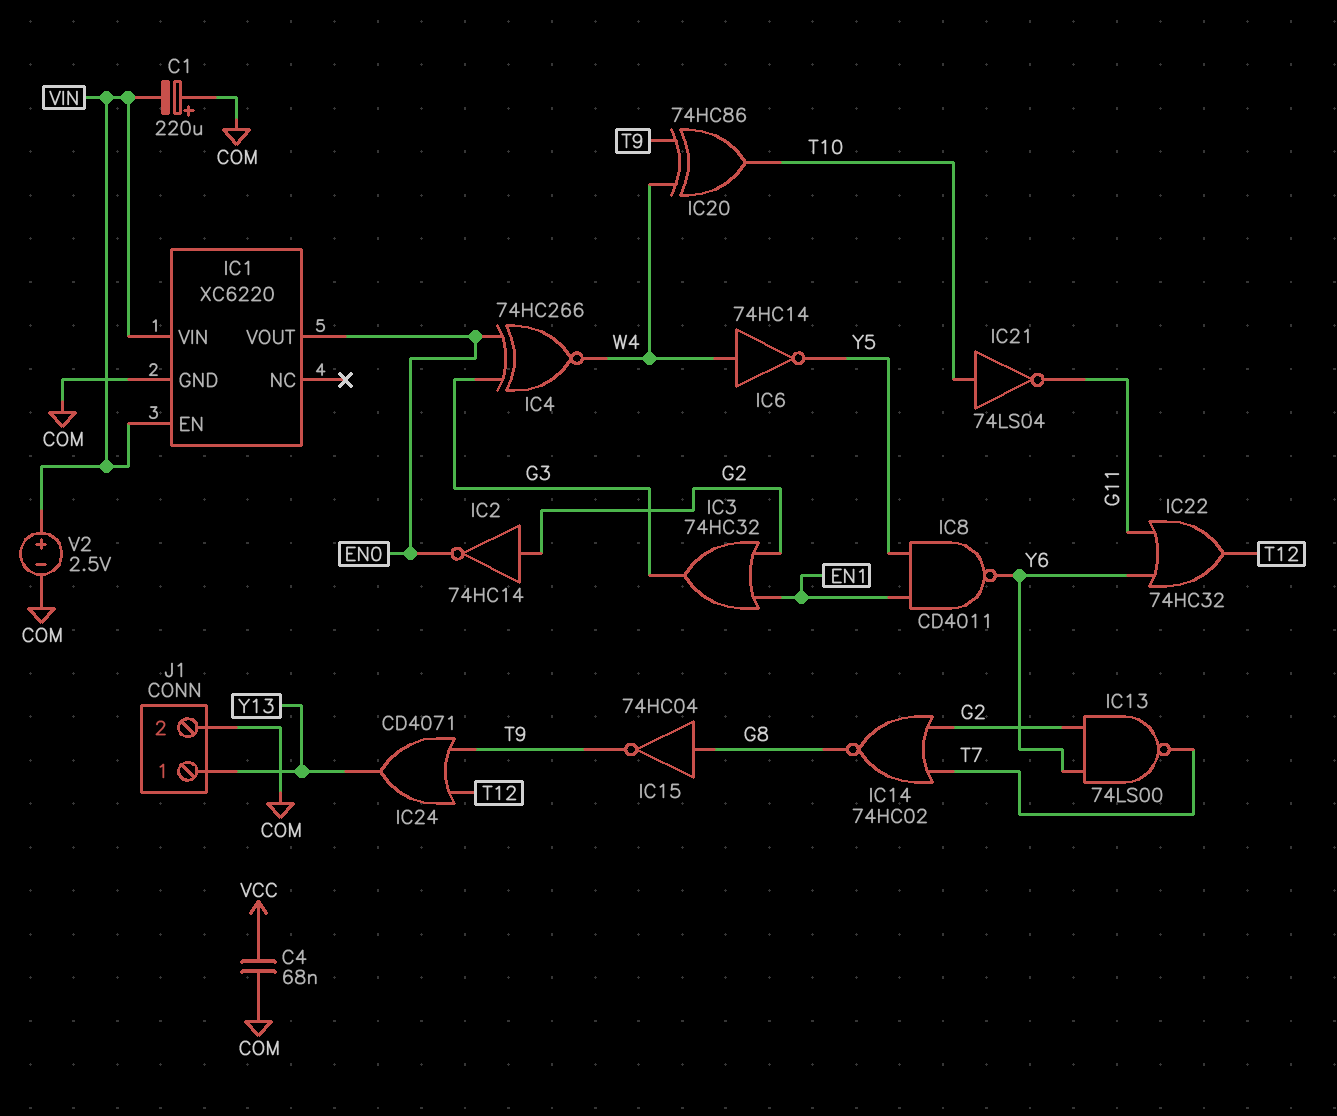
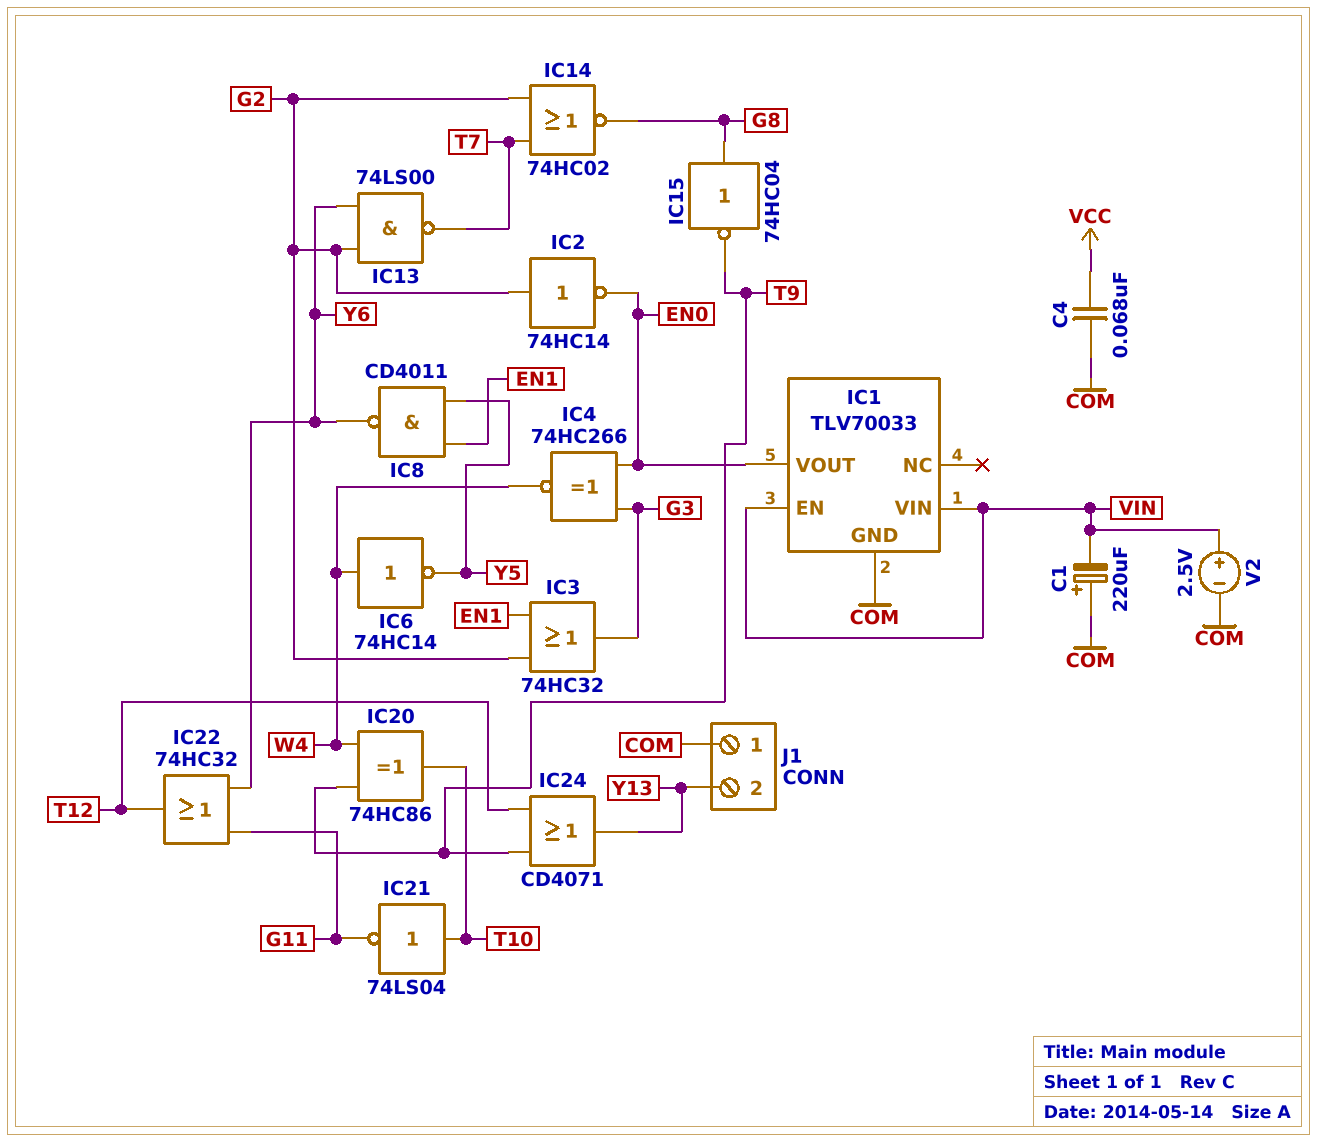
IC1: XC6220 -> TLV70033
J1 pin 1: Y13 -> COM
J1 pin 2: COM -> Y13

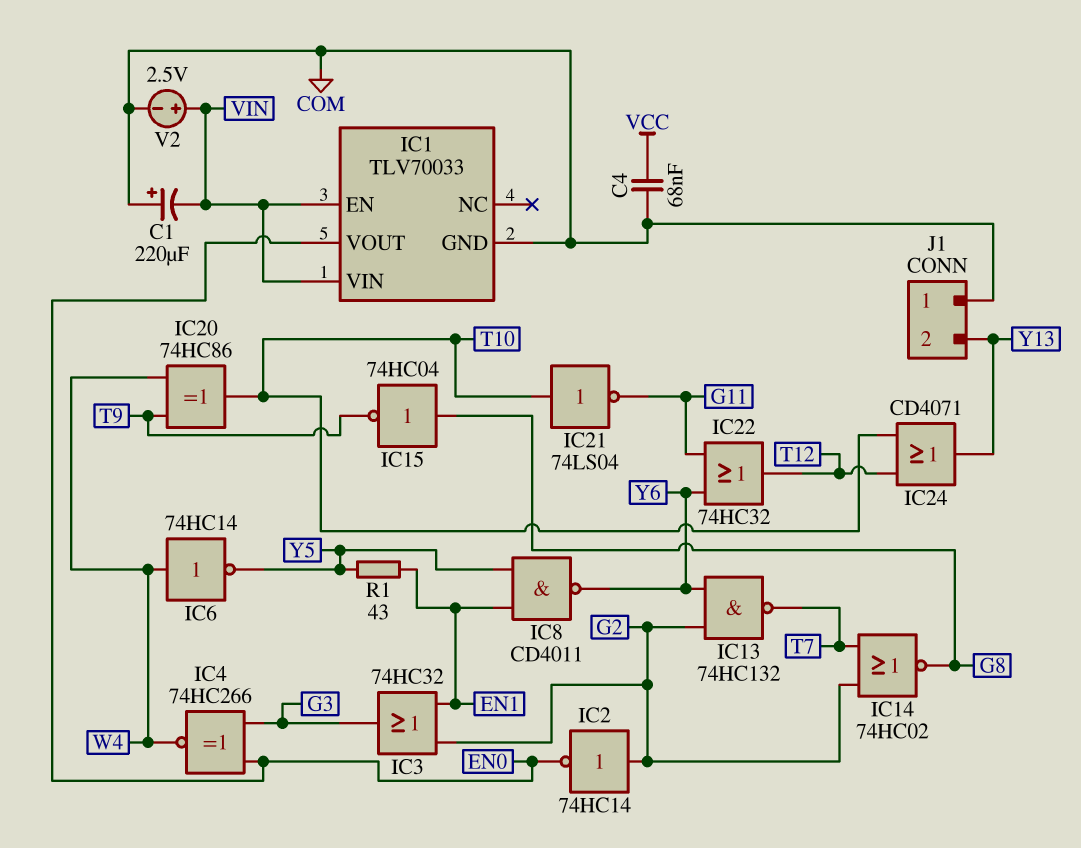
IC13: NAND 74LS00 (in G2, in Y6, out T7) -> NAND 74HC132 (in G2, in Y6, out T7)
IC24: OR CD4071 (in T9, in T12, out Y13) -> OR CD4071 (in T10, in T12, out Y13)
R1: none -> 43 (EN1, Y5)

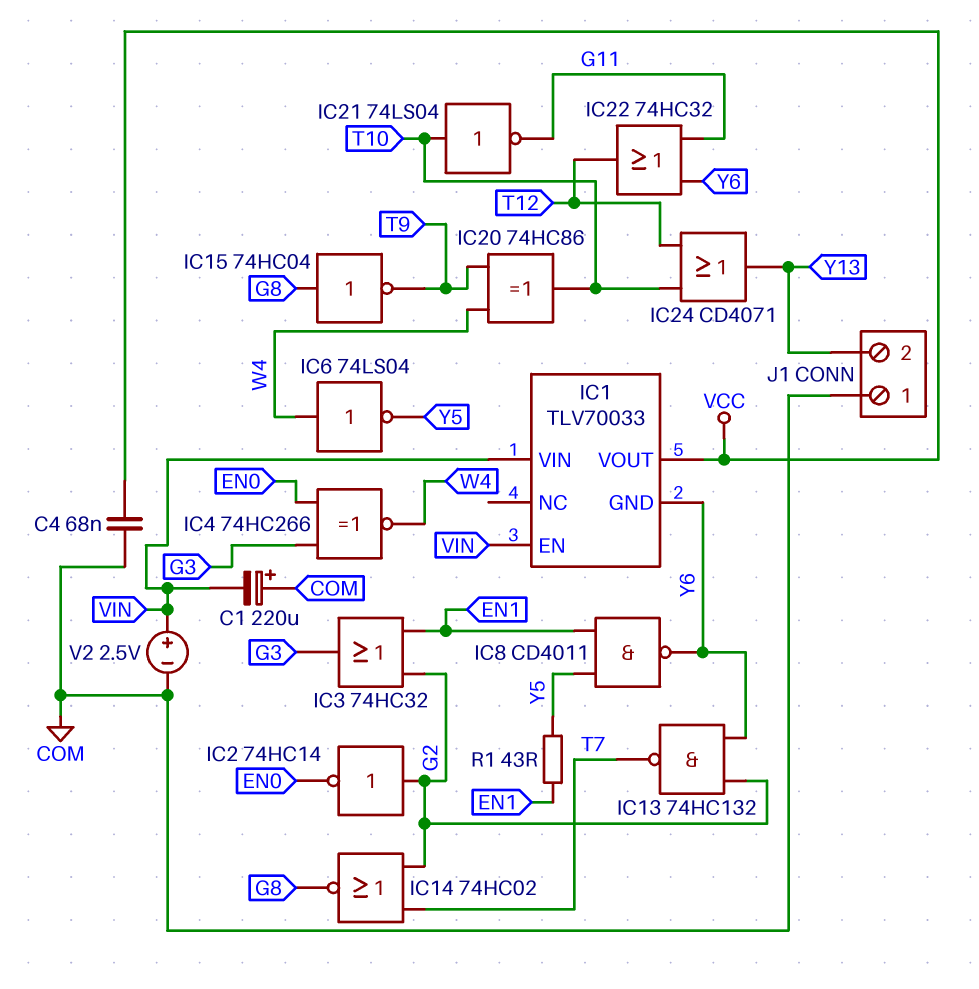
IC1 pin GND: COM -> Y6
IC1 pin VOUT: EN0 -> VCC
IC6: NOT 74HC14 (in W4, out Y5) -> NOT 74LS04 (in W4, out Y5)

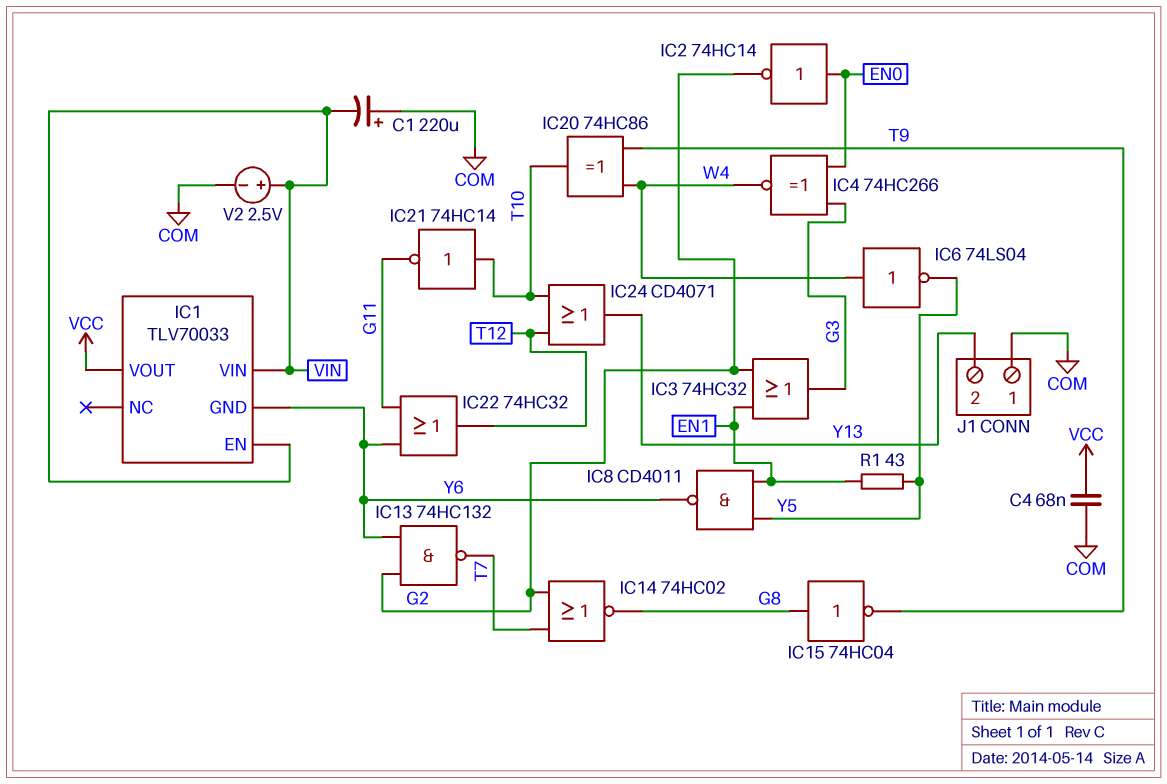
IC2: NOT 74HC14 (in G2, out EN0) -> NOT 74HC14 (in EN0, out G2)
IC21: NOT 74LS04 (in T10, out G11) -> NOT 74HC14 (in T10, out G11)

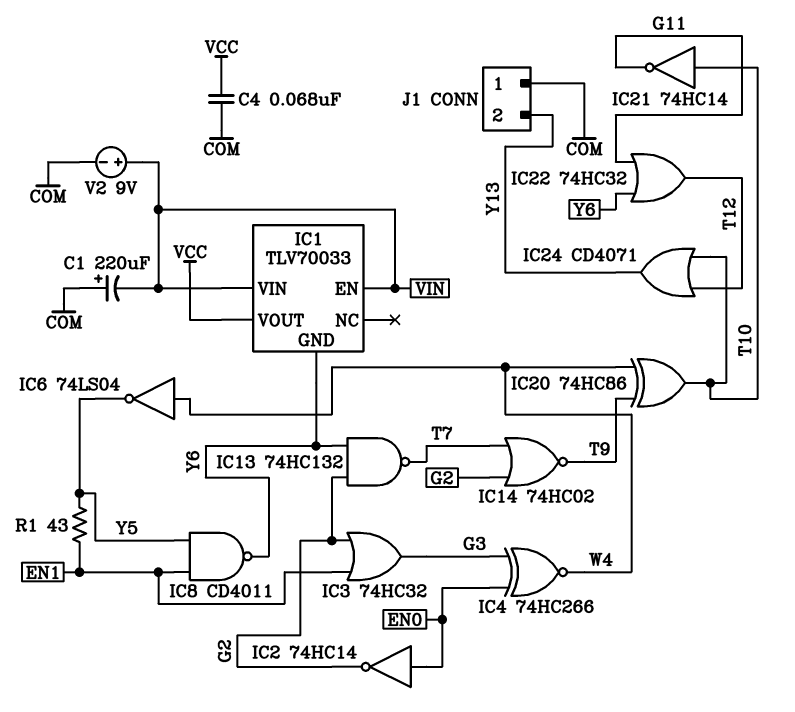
IC14: NOR 74HC02 (in G2, in T7, out G8) -> NOR 74HC02 (in G2, in T7, out T9)
IC15: NOT 74HC04 (in G8, out T9) -> none
V2: 2.5V (plus VIN, minus COM) -> 9V (plus VIN, minus COM)

